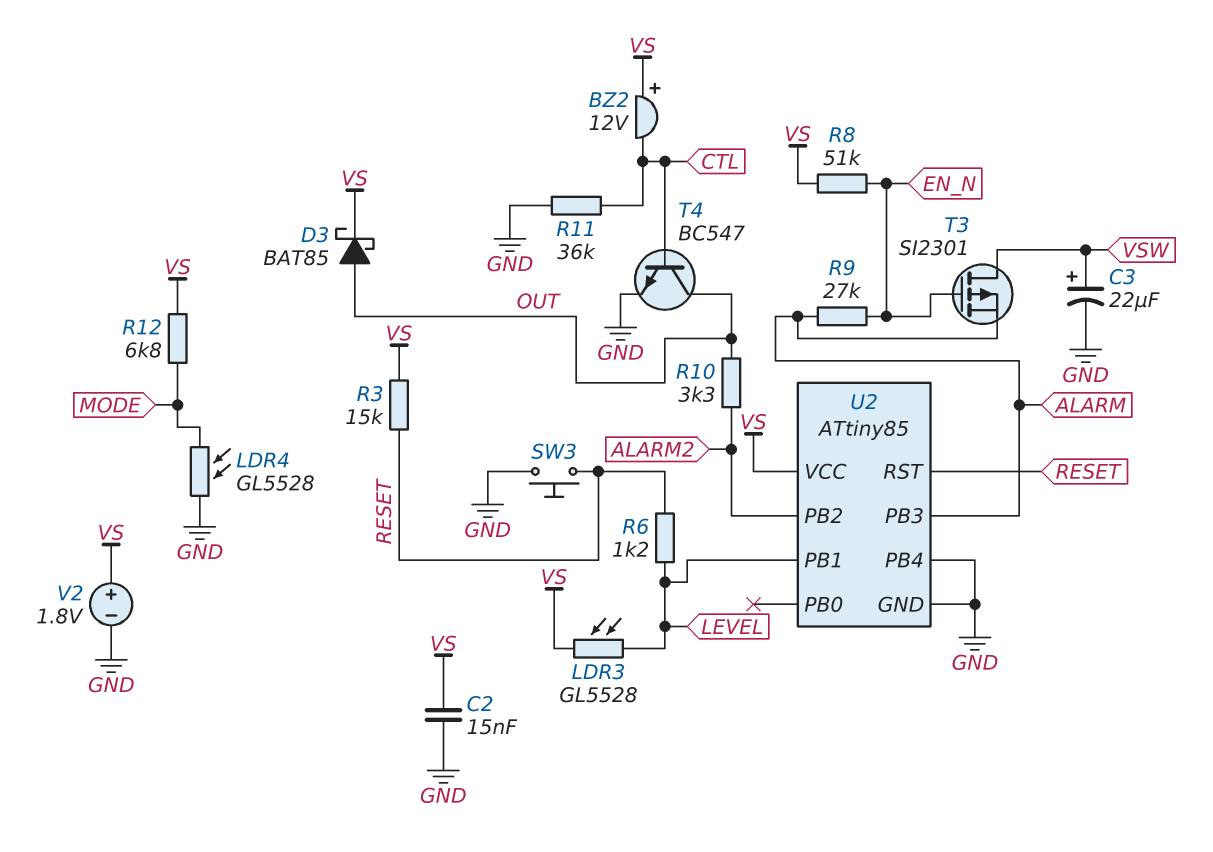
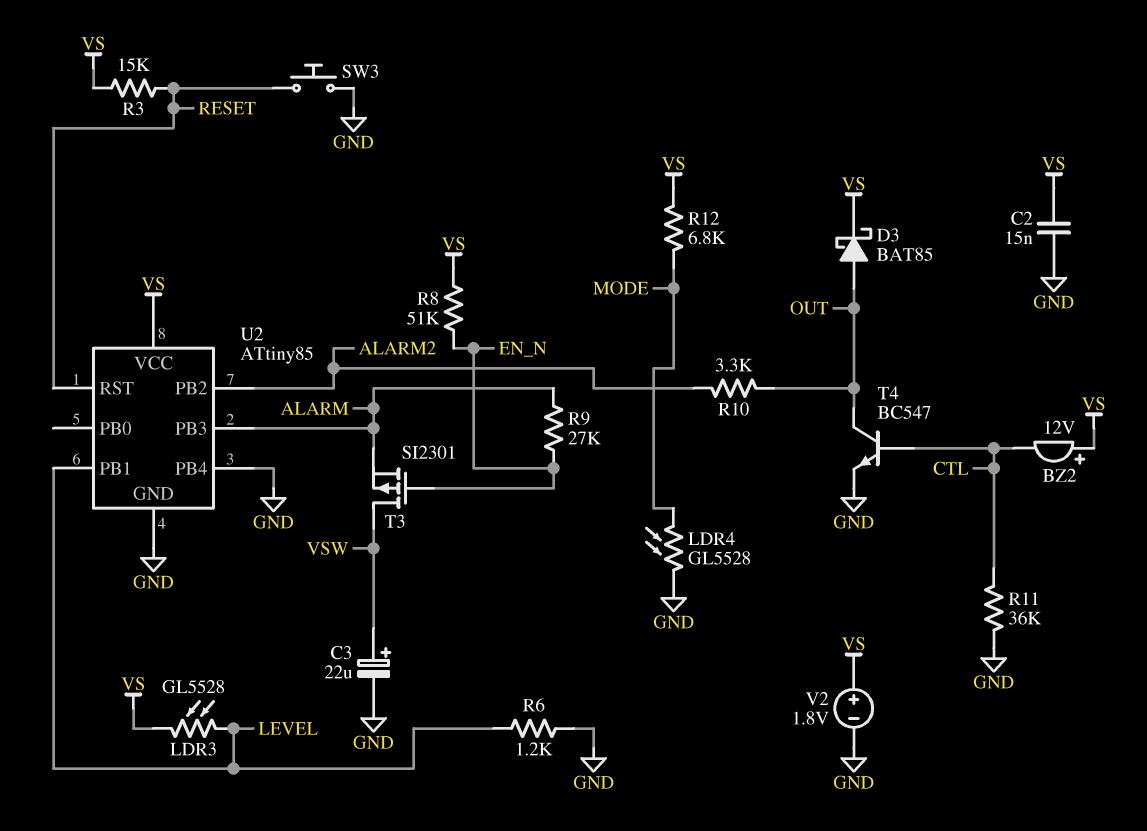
R6: 1.2k (LEVEL, RESET) -> 1.2k (GND, LEVEL)

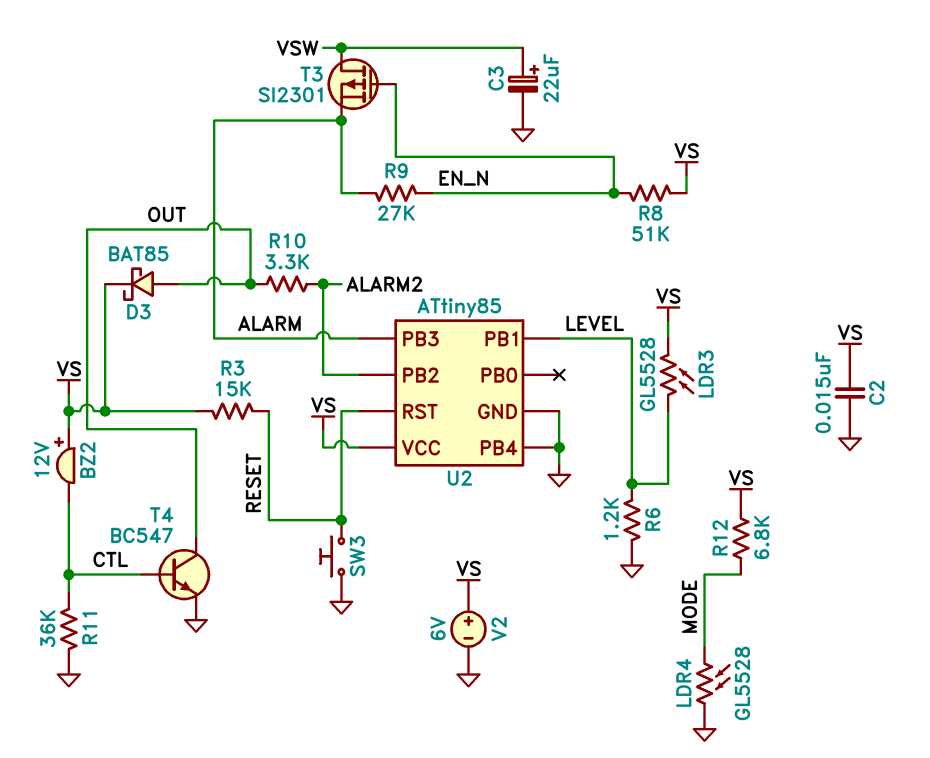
V2: 1.8V (plus VS, minus GND) -> 6V (plus VS, minus GND)

